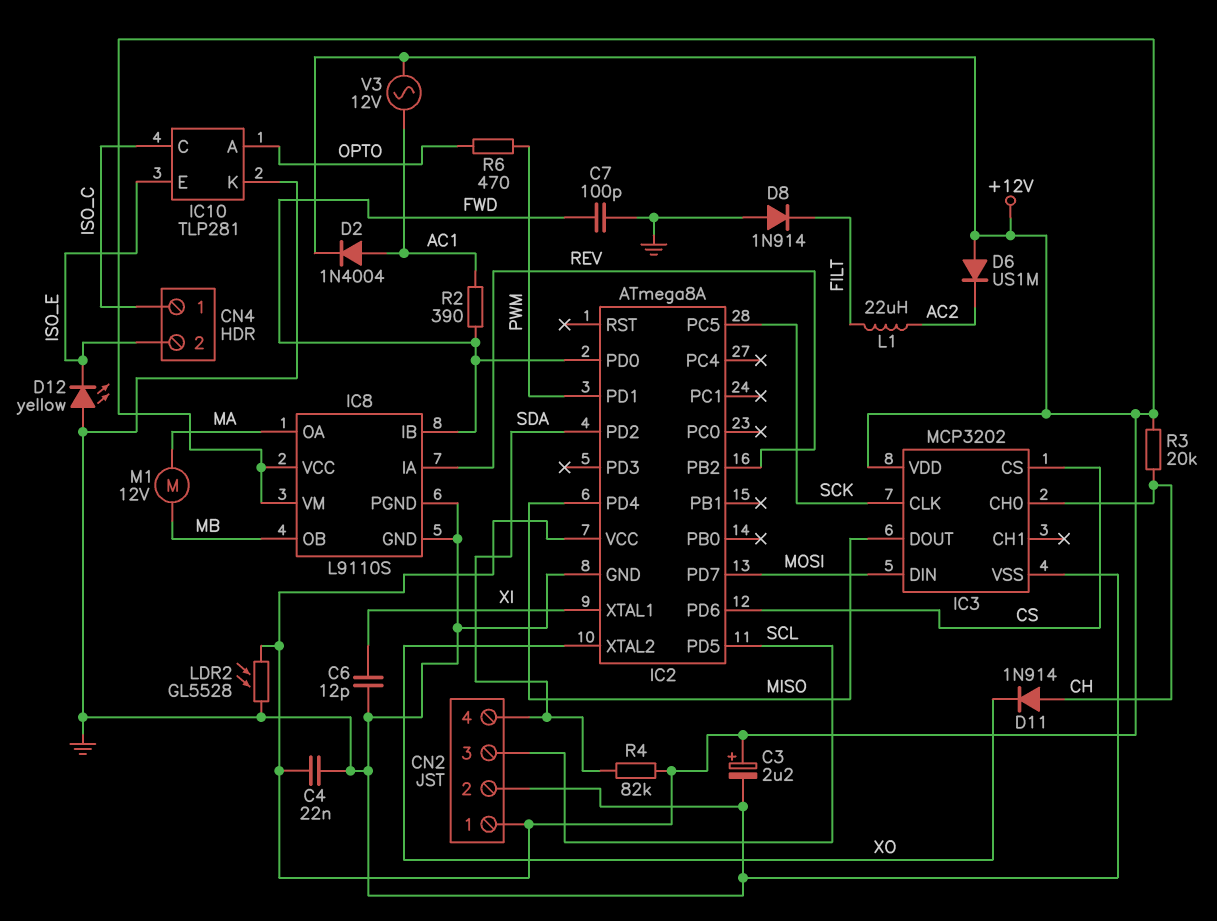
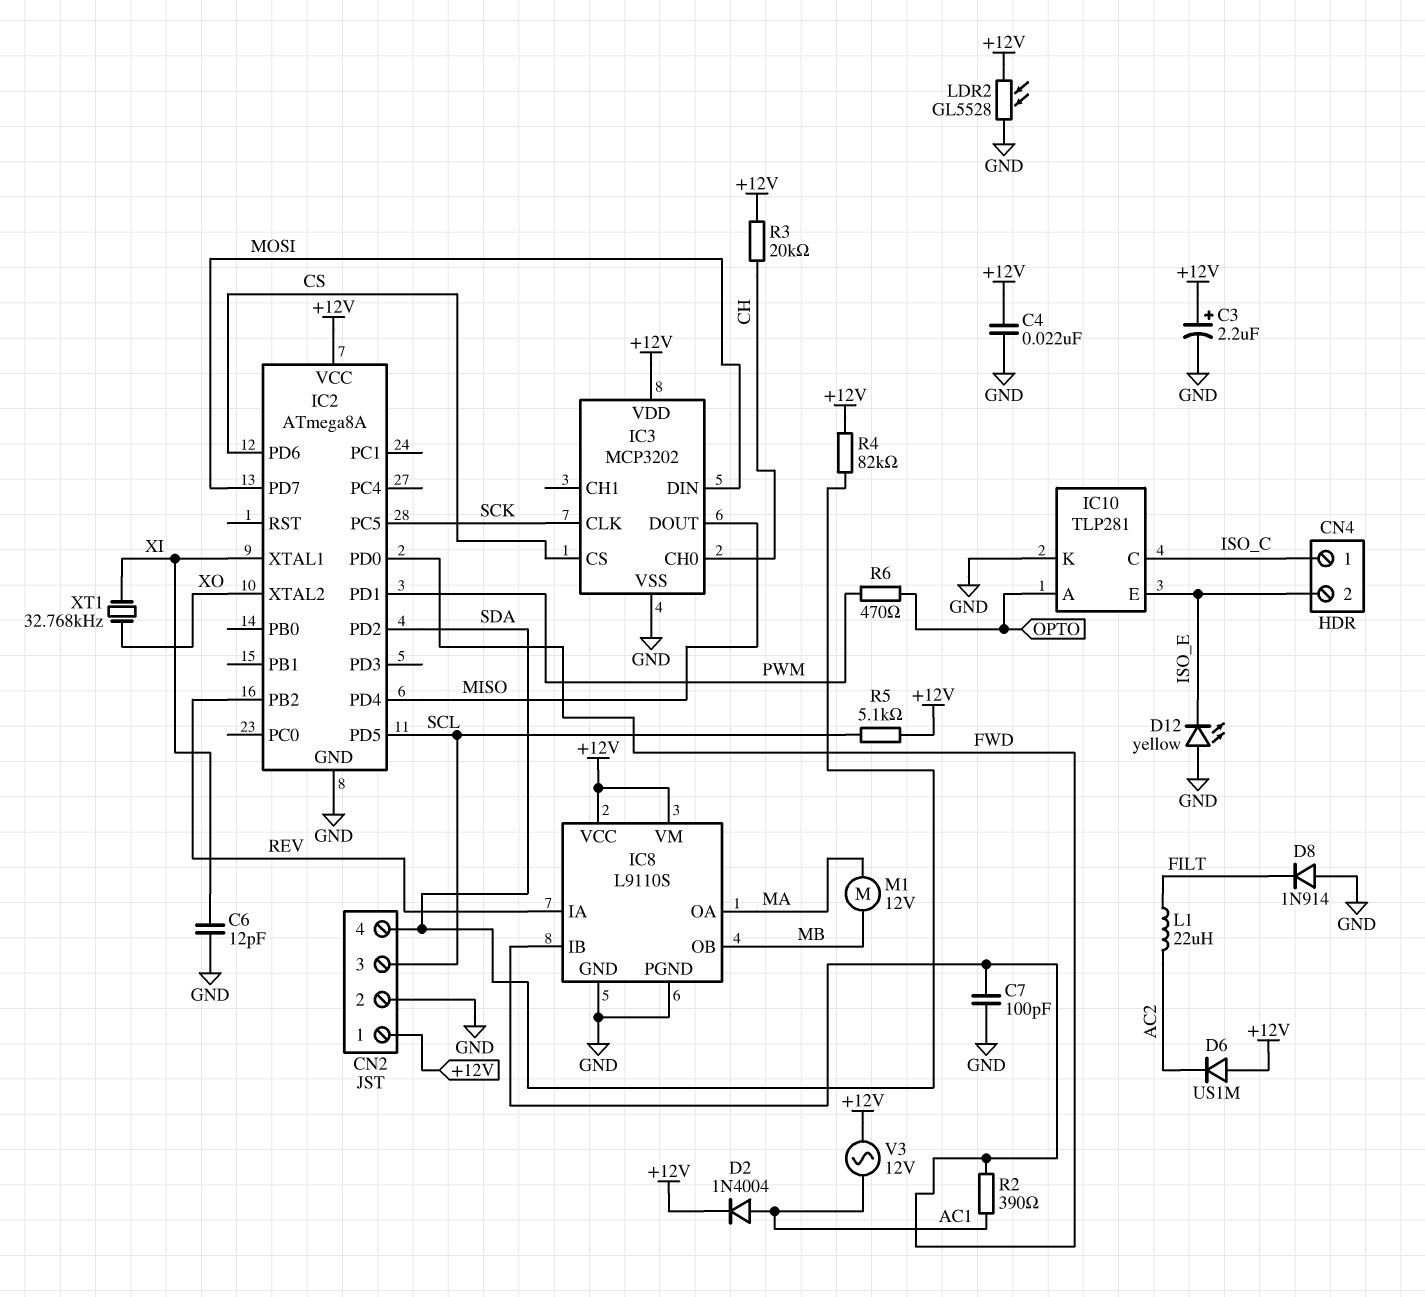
D11: diode 1N914 (A CH, K XO) -> none
R5: none -> 5.1k (+12V, SCL)
XT1: none -> 32.768kHz (XI, XO)

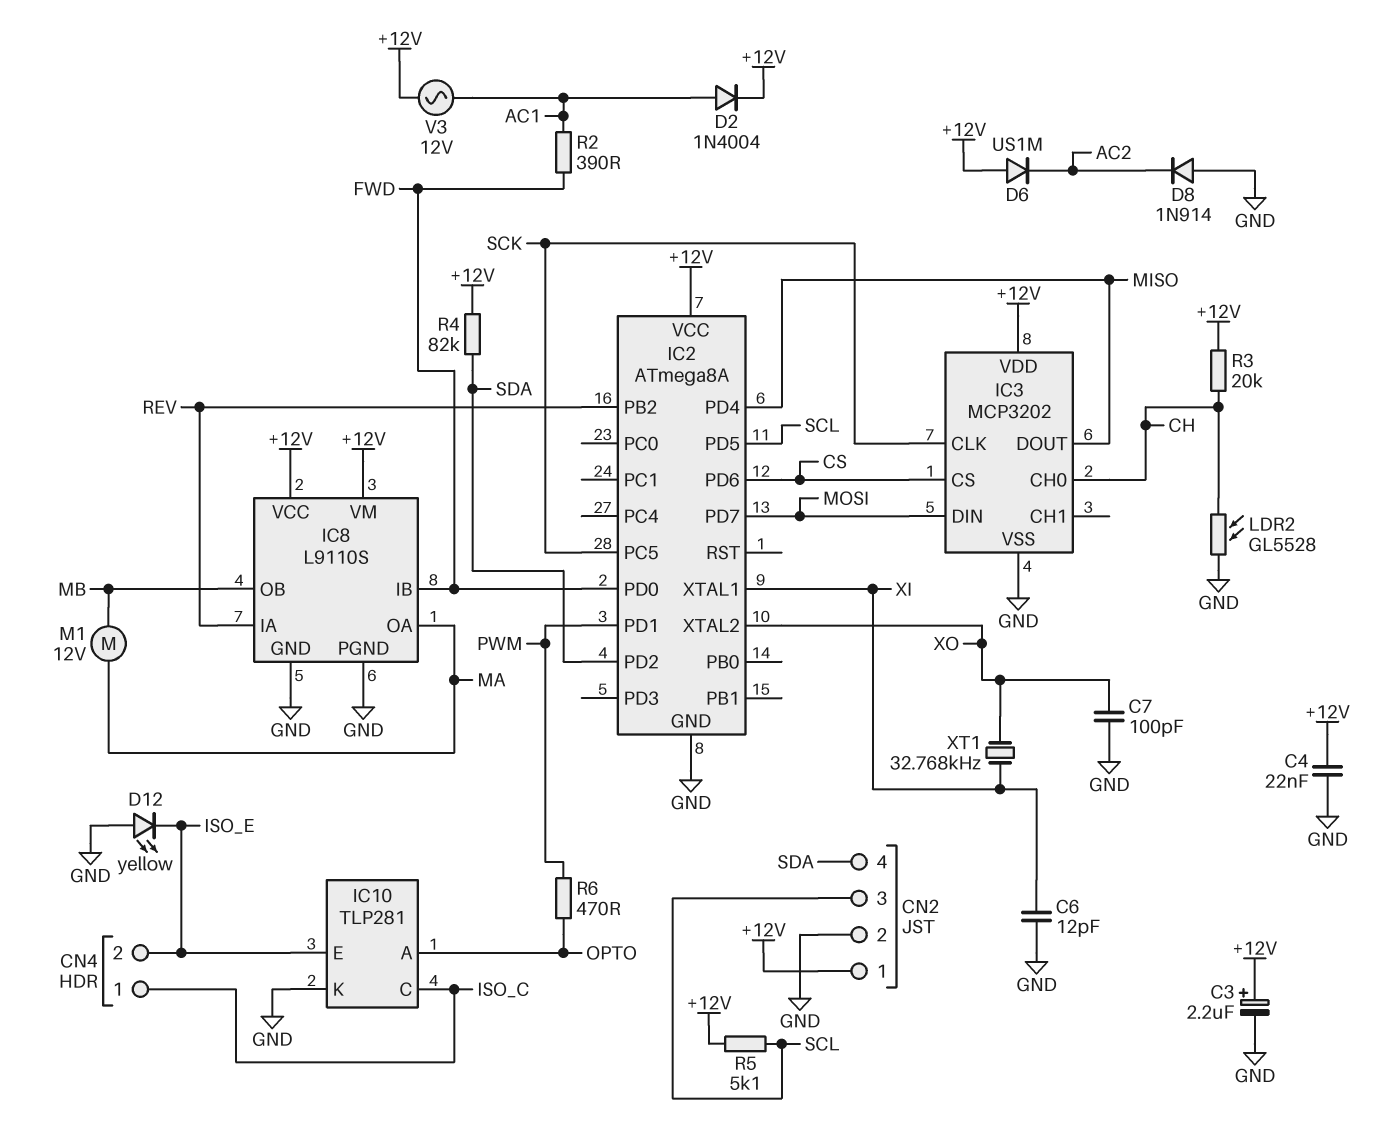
C7: 100pF (FWD, GND) -> 100pF (GND, XO)
D8: diode 1N914 (A GND, K FILT) -> diode 1N914 (A GND, K AC2)
L1: 22uH (AC2, FILT) -> none
LDR2: GL5528 (+12V, GND) -> GL5528 (CH, GND)

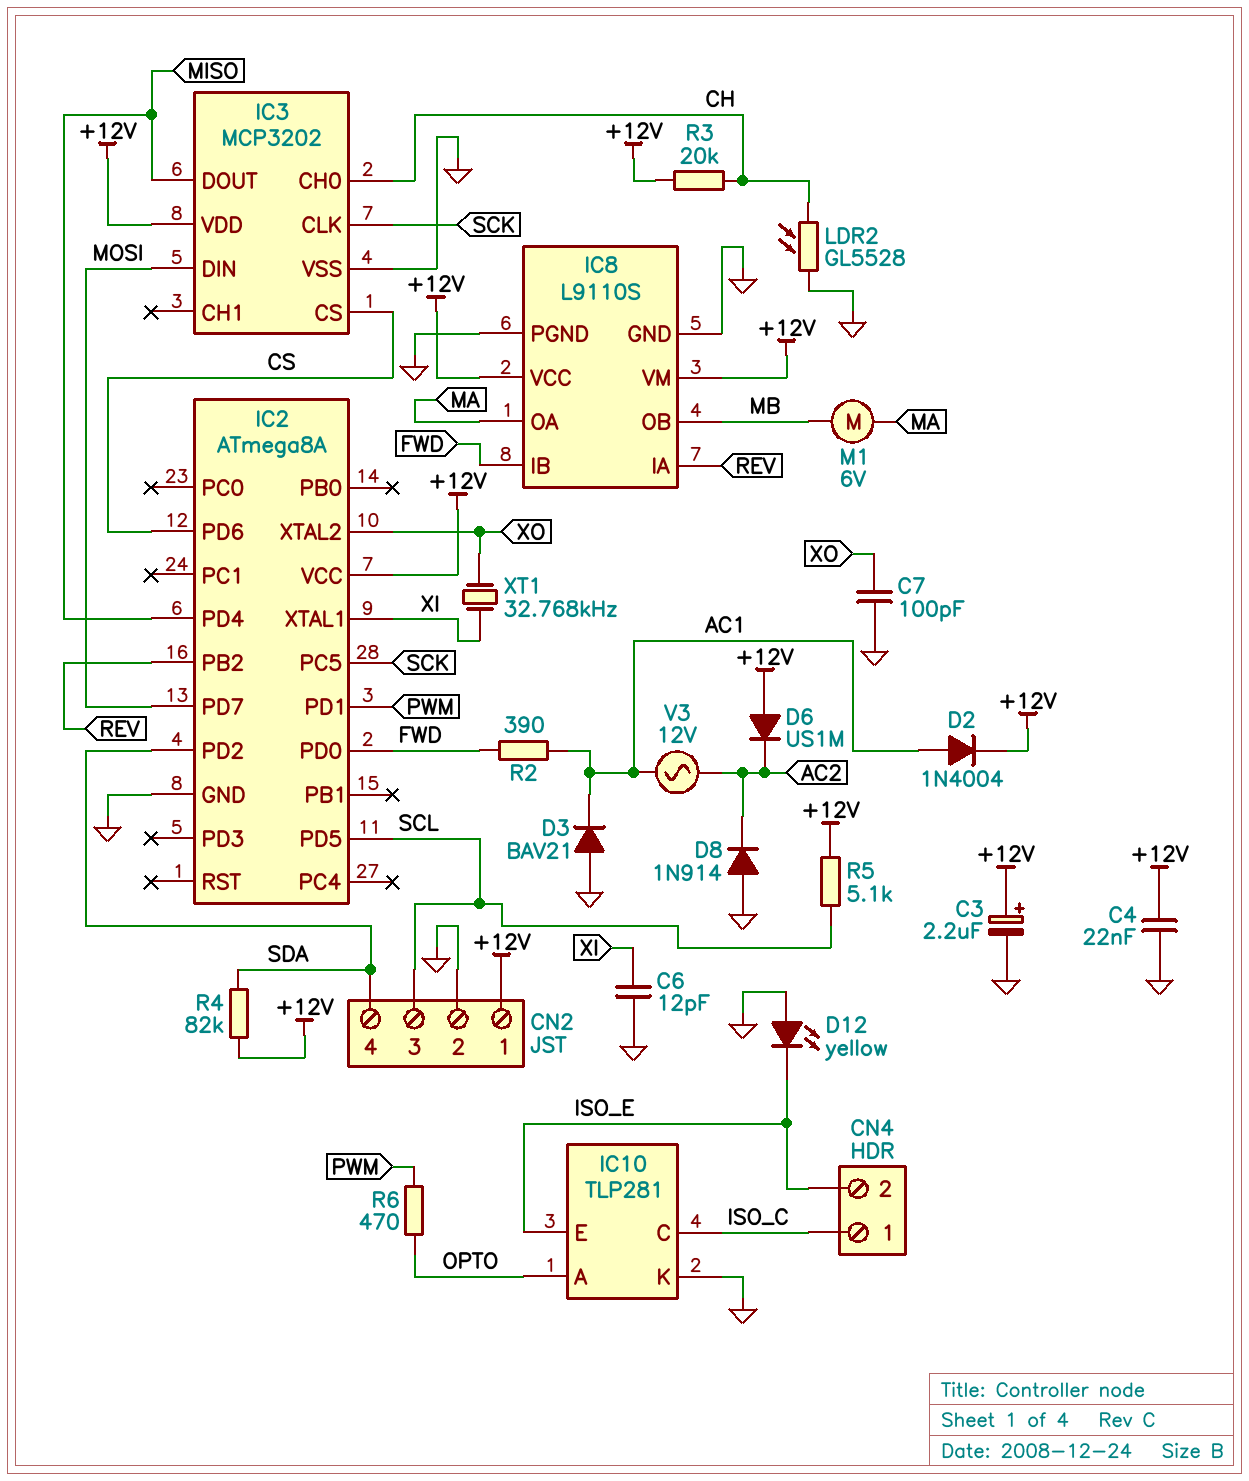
D3: none -> diode BAV21 (A GND, K AC1)
M1: motor 12V (MA, MB) -> motor 6V (MA, MB)
V3: AC 12V (+12V, AC1) -> AC 12V (AC1, AC2)

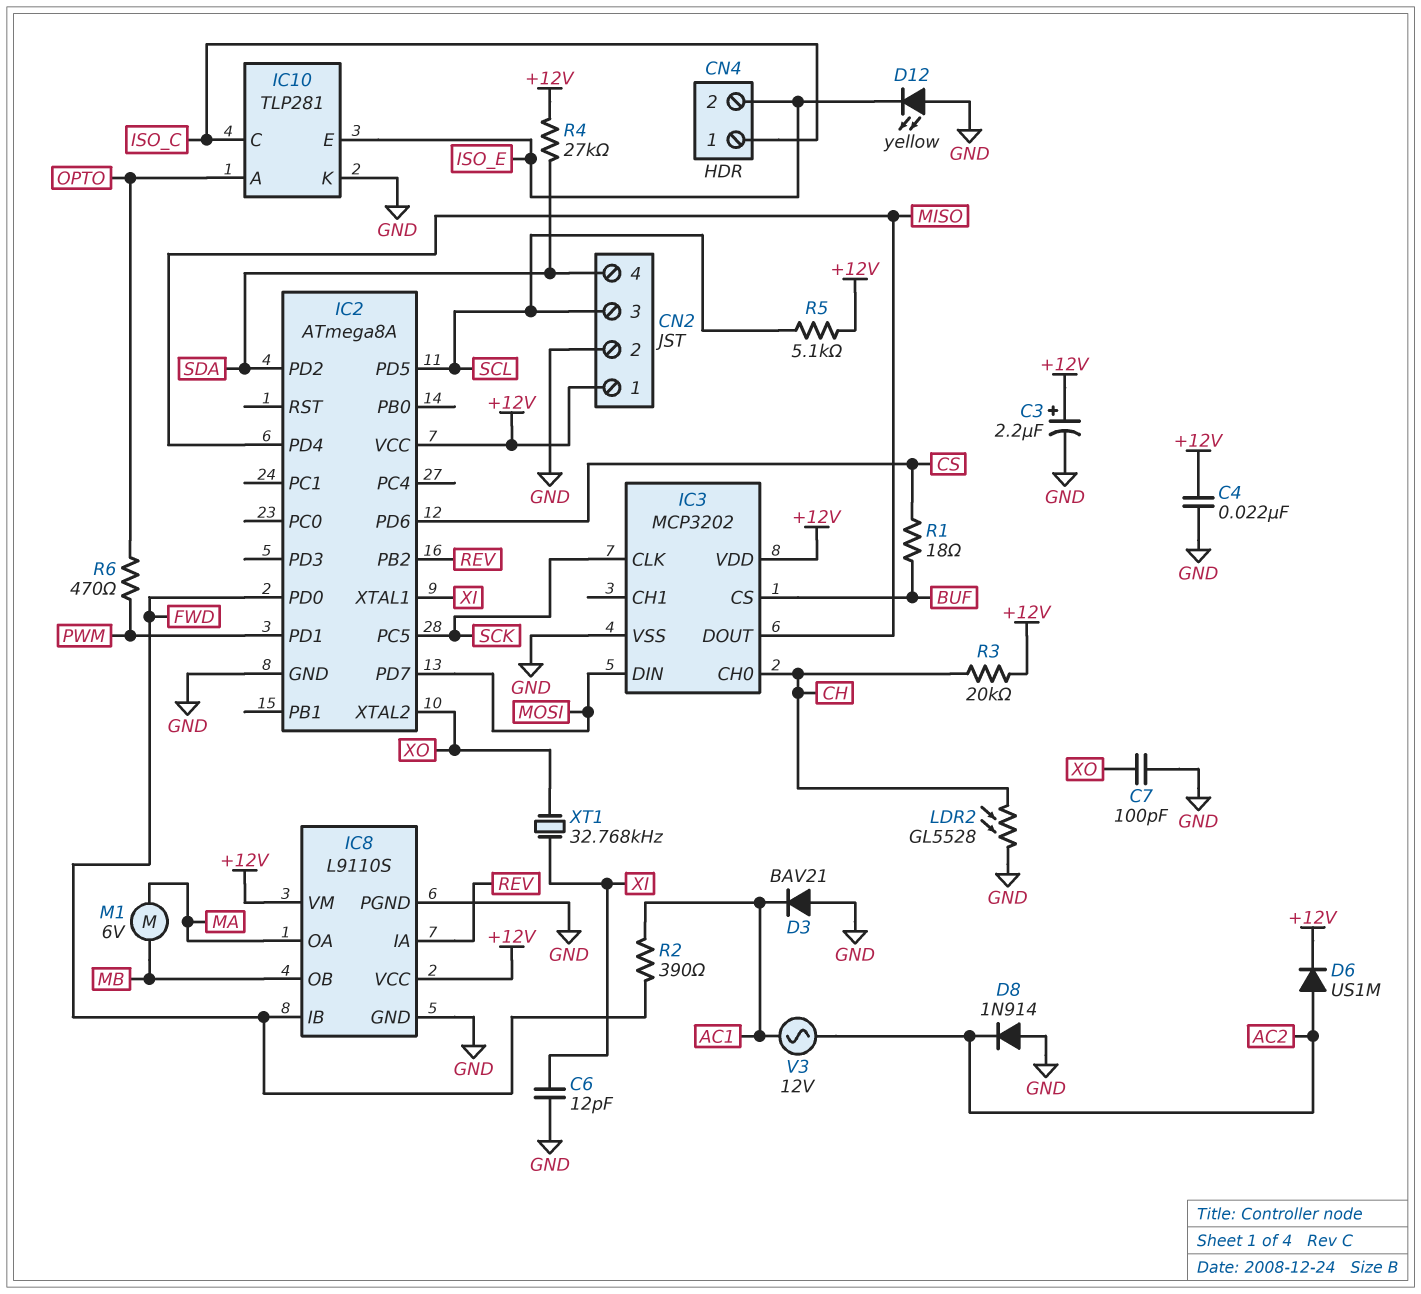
D2: diode 1N4004 (A AC1, K +12V) -> none
D6: diode US1M (A +12V, K AC2) -> diode US1M (A AC2, K +12V)
IC3 pin CS: CS -> BUF
R1: none -> 18 (BUF, CS)
R4: 82k (+12V, SDA) -> 27k (+12V, SDA)

